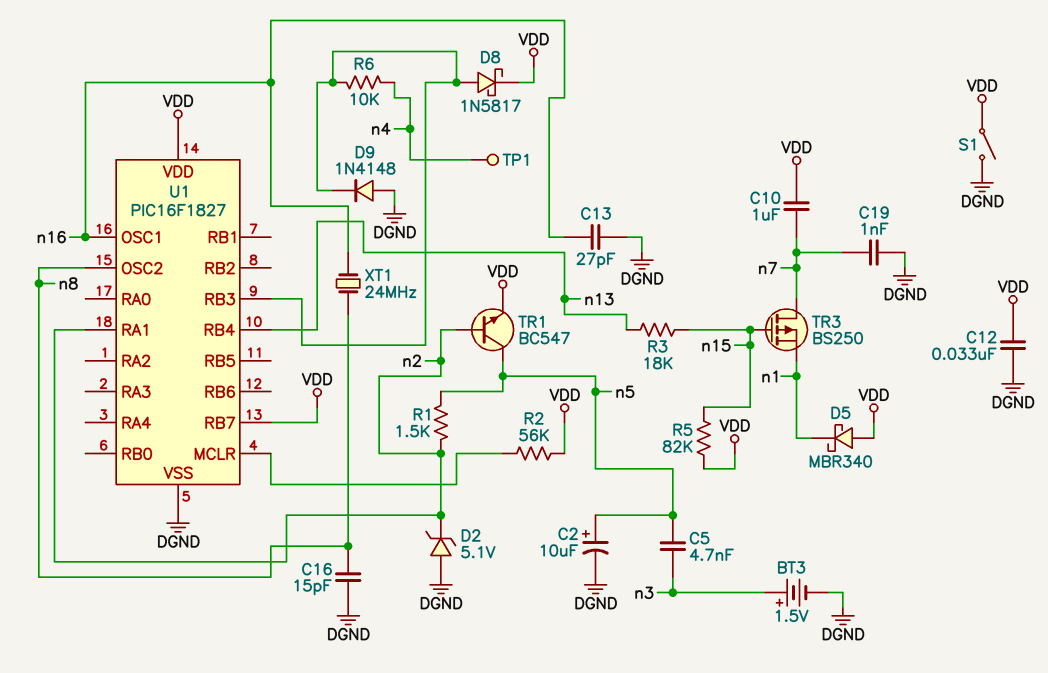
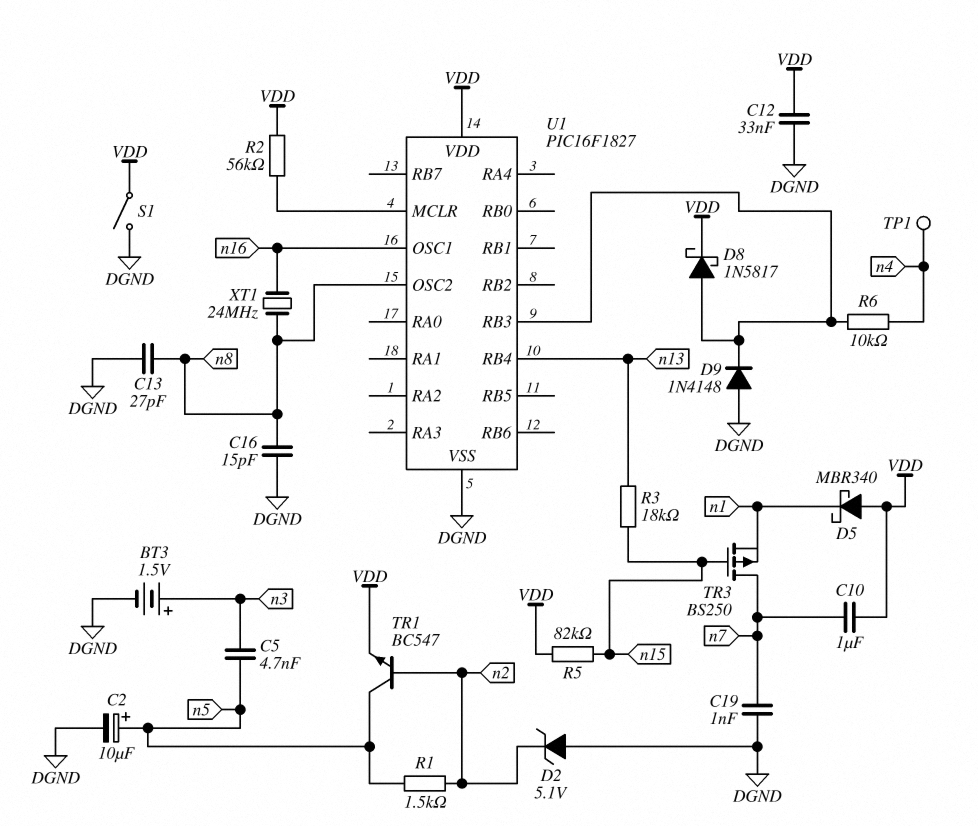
C13: 27pF (DGND, n16) -> 27pF (DGND, n8)
U1 pin RA1: n2 -> none
U1 pin RB7: VDD -> none

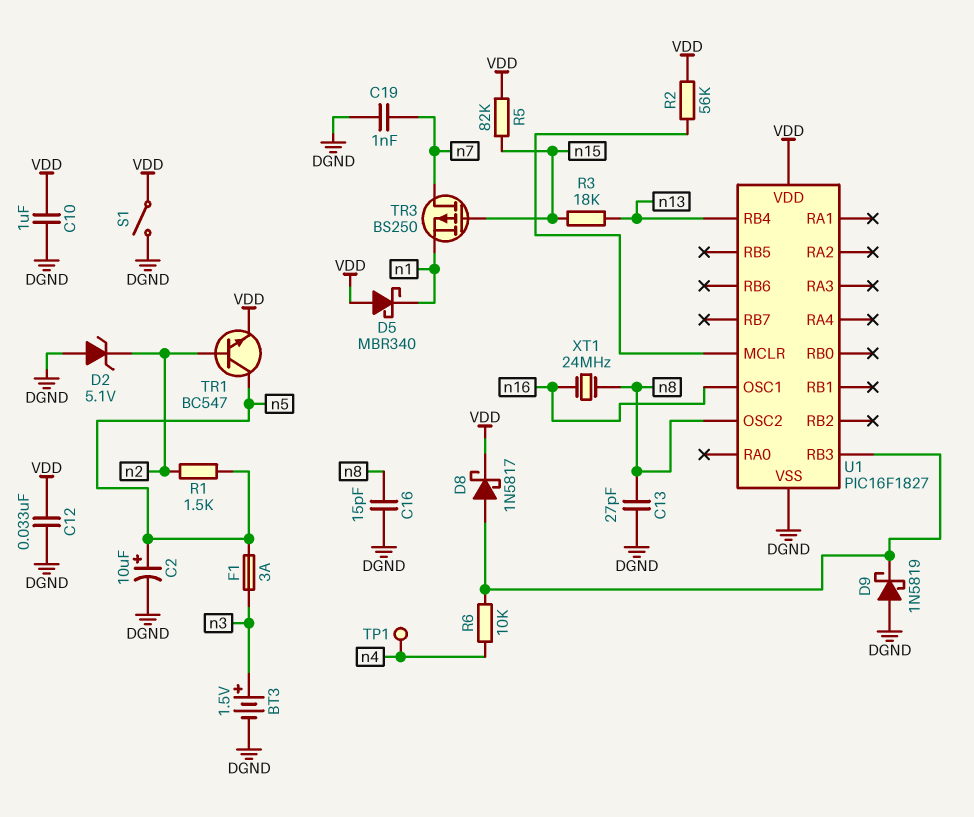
C5: 4.7nF (n3, n5) -> none
C10: 1uF (VDD, n7) -> 1uF (DGND, VDD)
D9: diode 1N4148 (A DGND, K U1/RB3) -> schottky 1N5819 (A DGND, K U1/RB3)
F1: none -> 3A (n3, n5)

